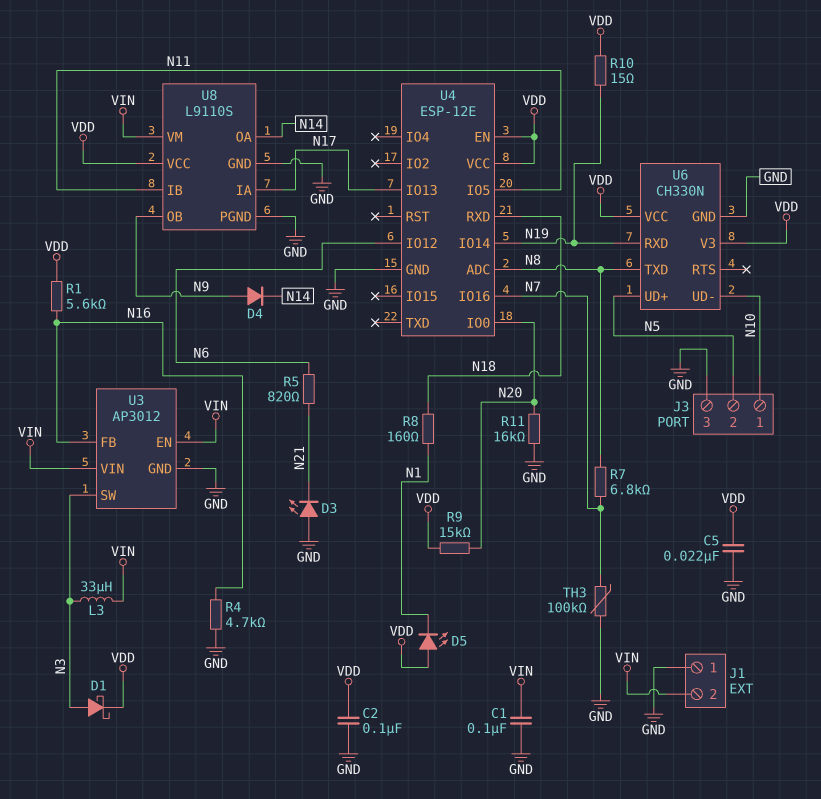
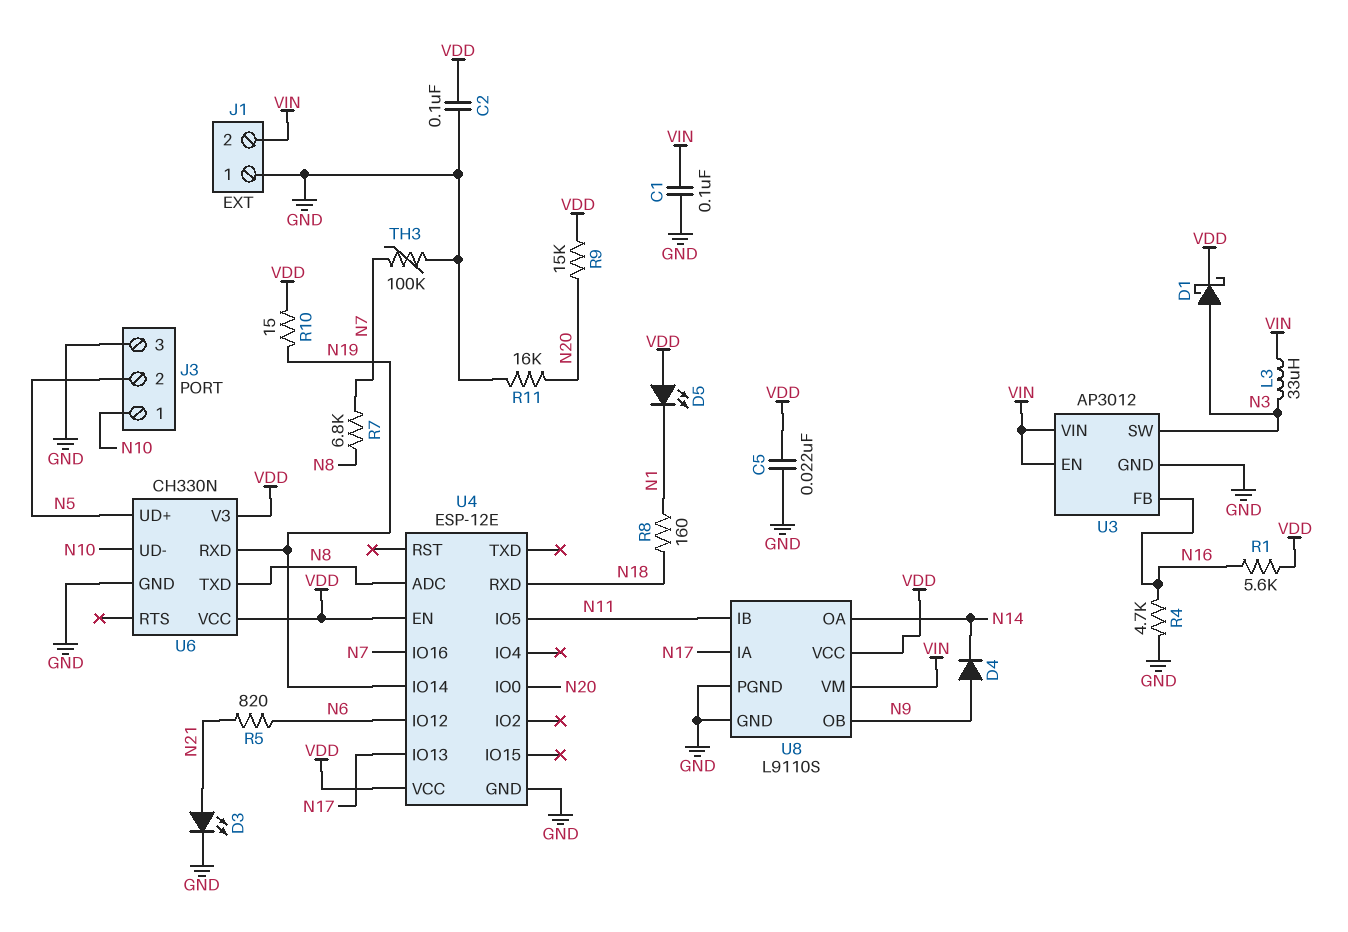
D3: LED (A GND, K N21) -> LED (A N21, K GND)

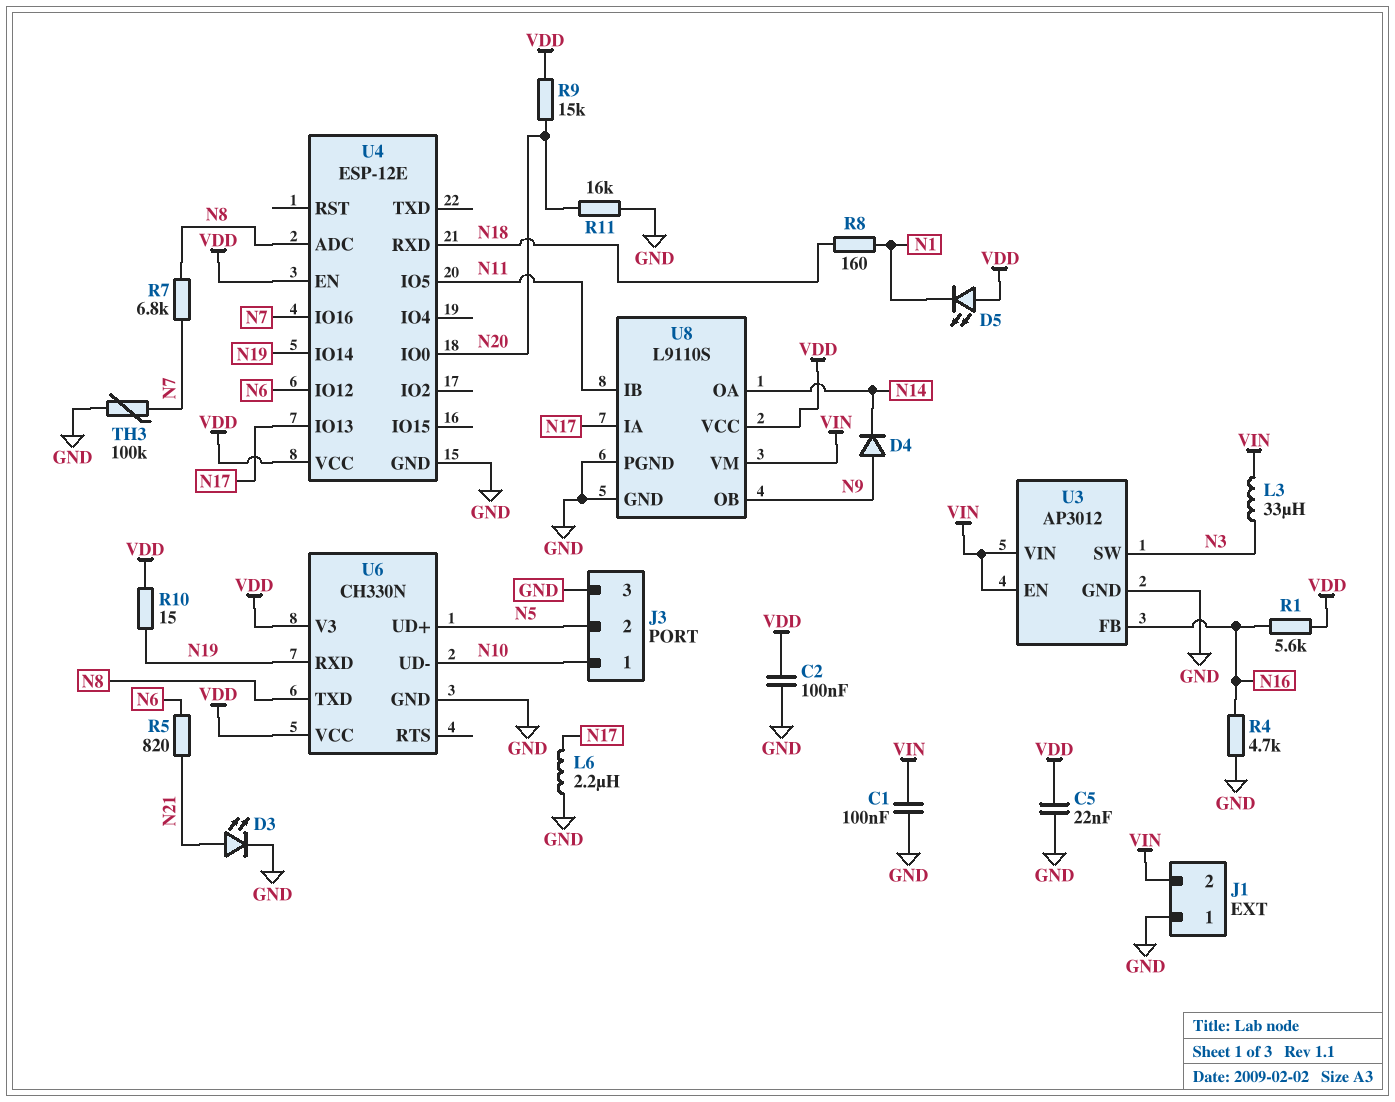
D1: schottky (A N3, K VDD) -> none
L6: none -> 2.2uH (GND, N17)

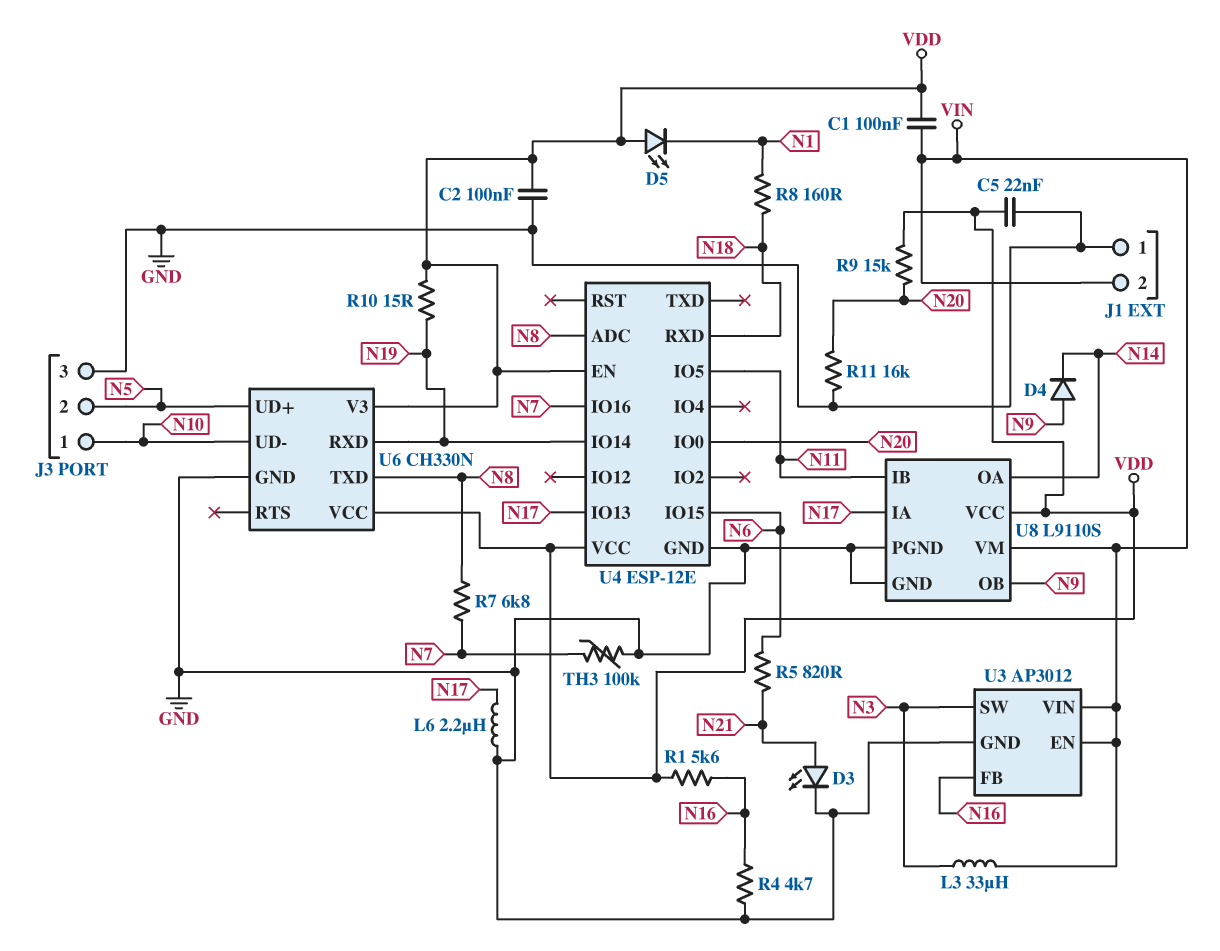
C1: 100nF (GND, VIN) -> 100nF (VDD, VIN)
U4 pin IO12: N6 -> none
U4 pin IO15: none -> N6

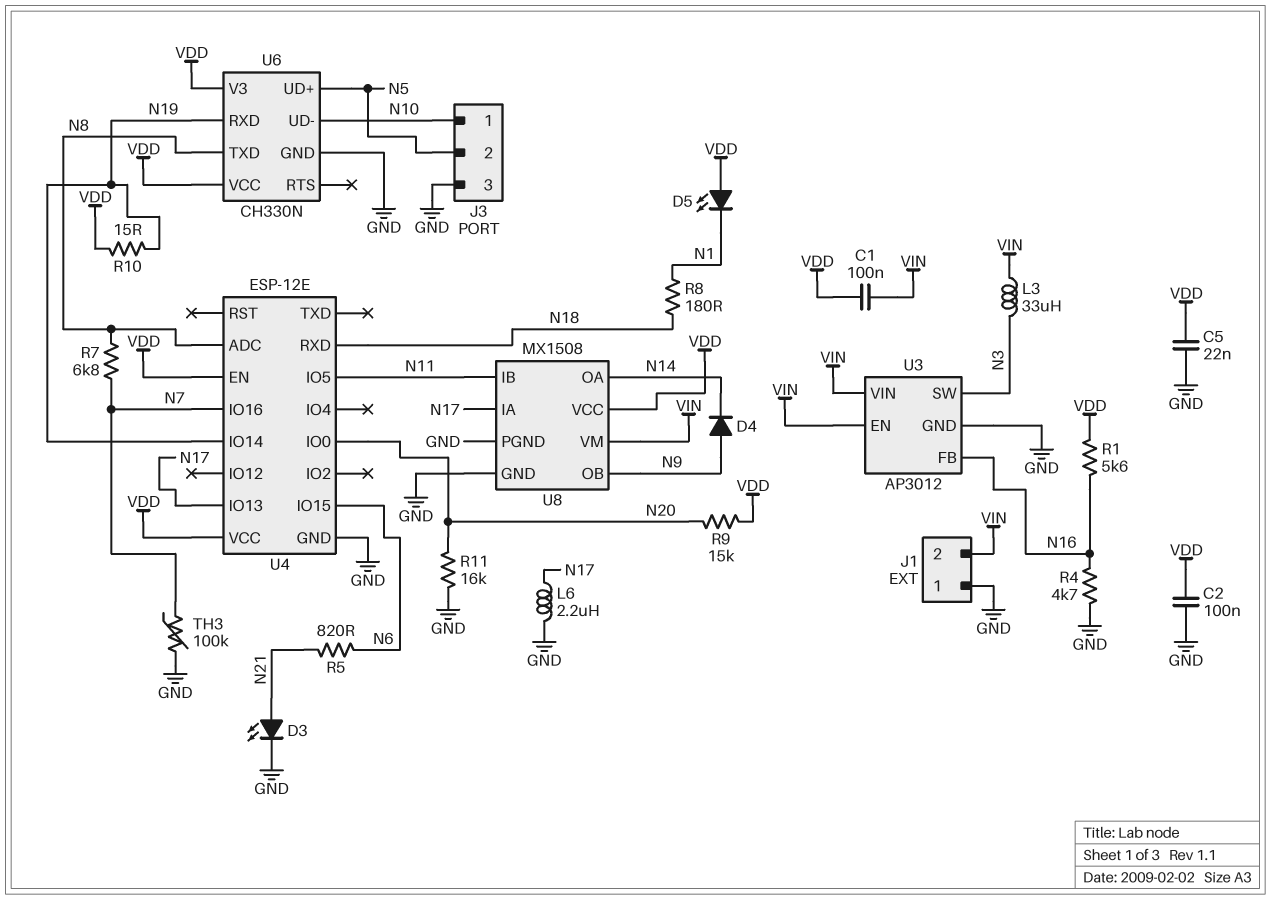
R8: 160 (N1, N18) -> 180 (N1, N18)
U8: L9110S -> MX1508

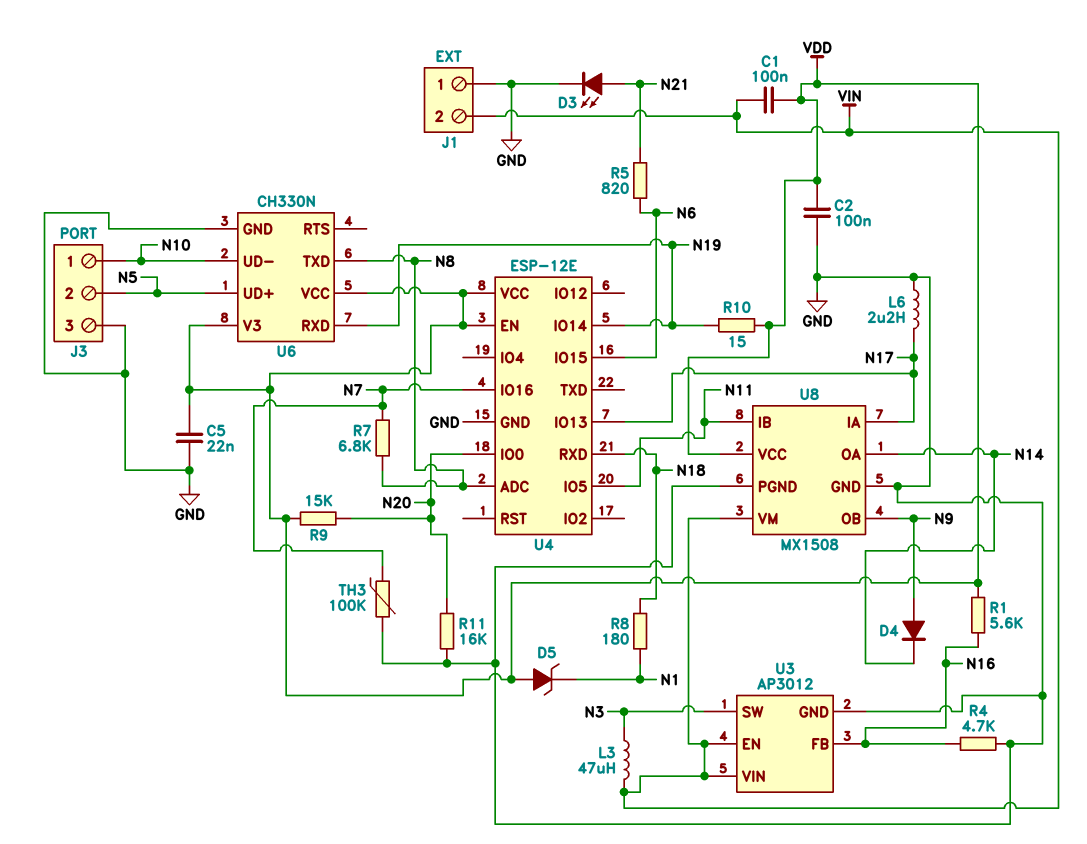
D5: LED (A VDD, K N1) -> zener (A VDD, K N1)
L3: 33uH (N3, VIN) -> 47uH (N3, VIN)

